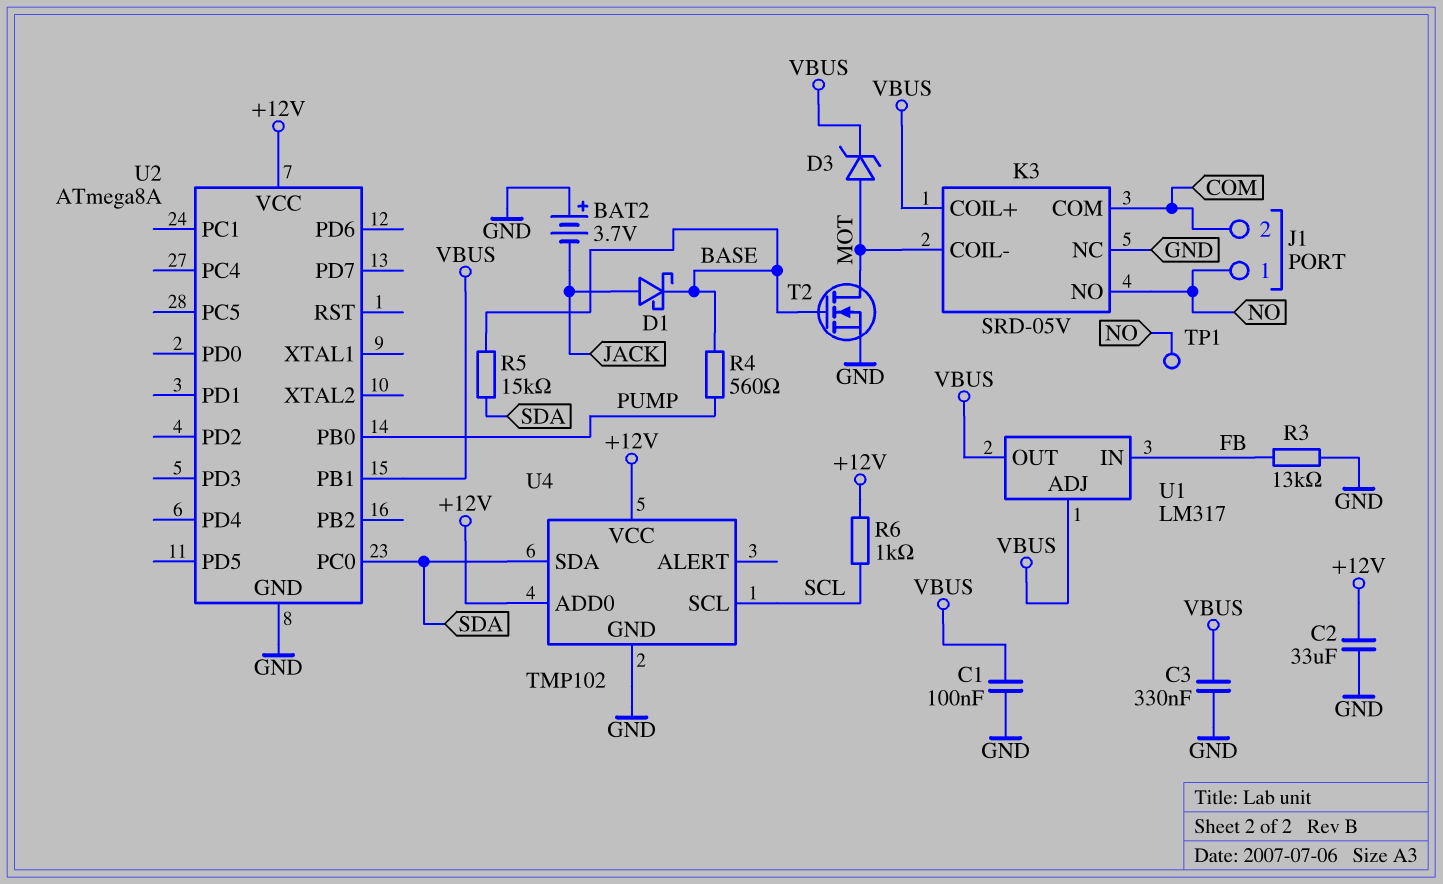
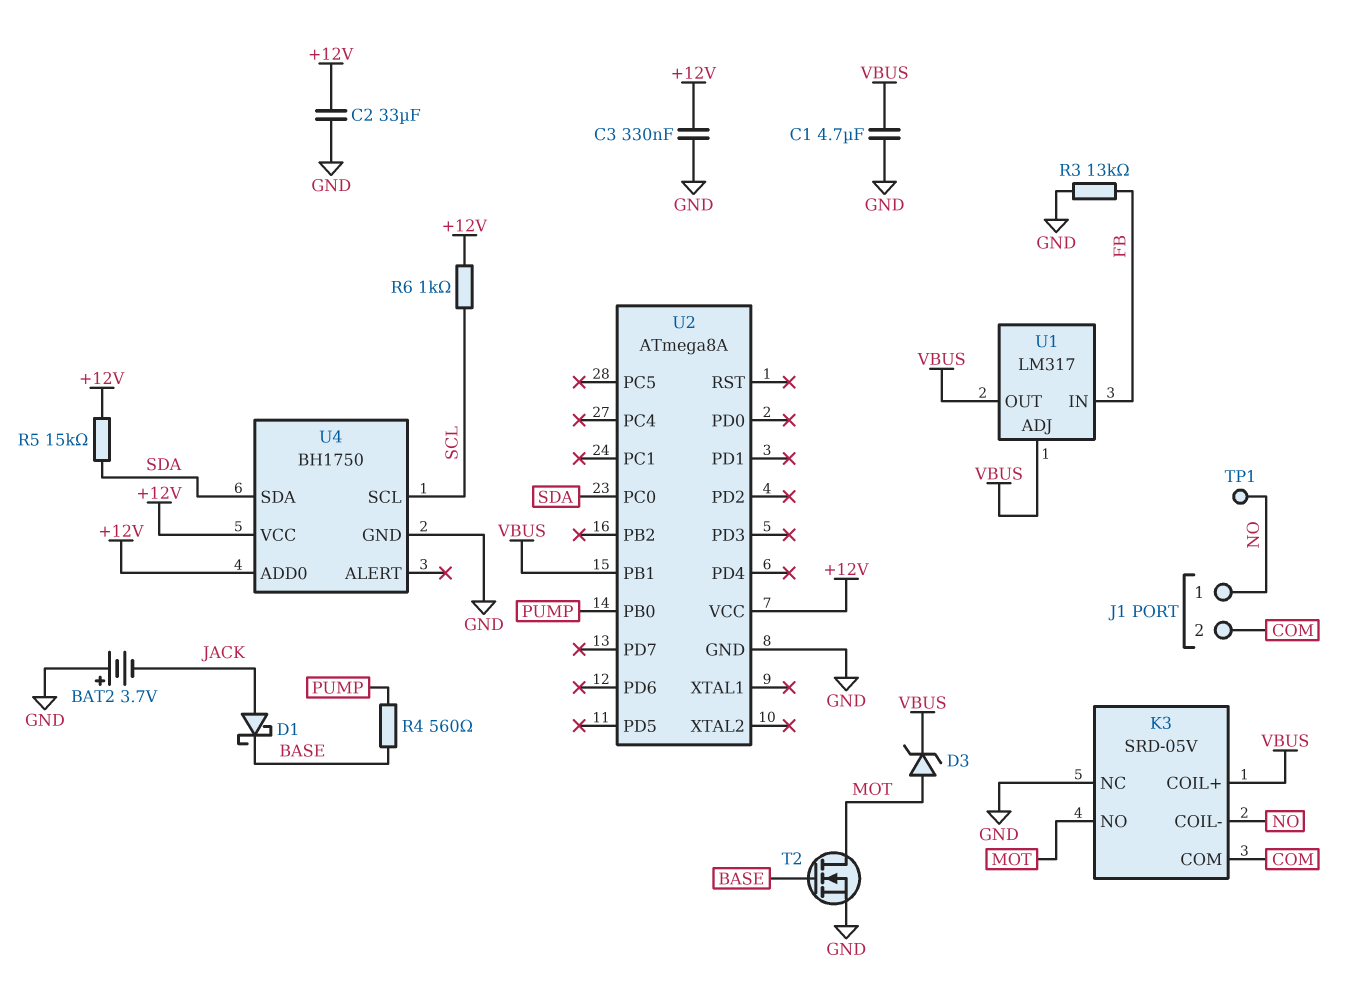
C1: 100nF (GND, VBUS) -> 4.7uF (GND, VBUS)
C3: 330nF (GND, VBUS) -> 330nF (+12V, GND)
K3 pin COIL-: MOT -> NO
K3 pin NO: NO -> MOT
R5: 15k (BASE, SDA) -> 15k (+12V, SDA)
U4: TMP102 -> BH1750

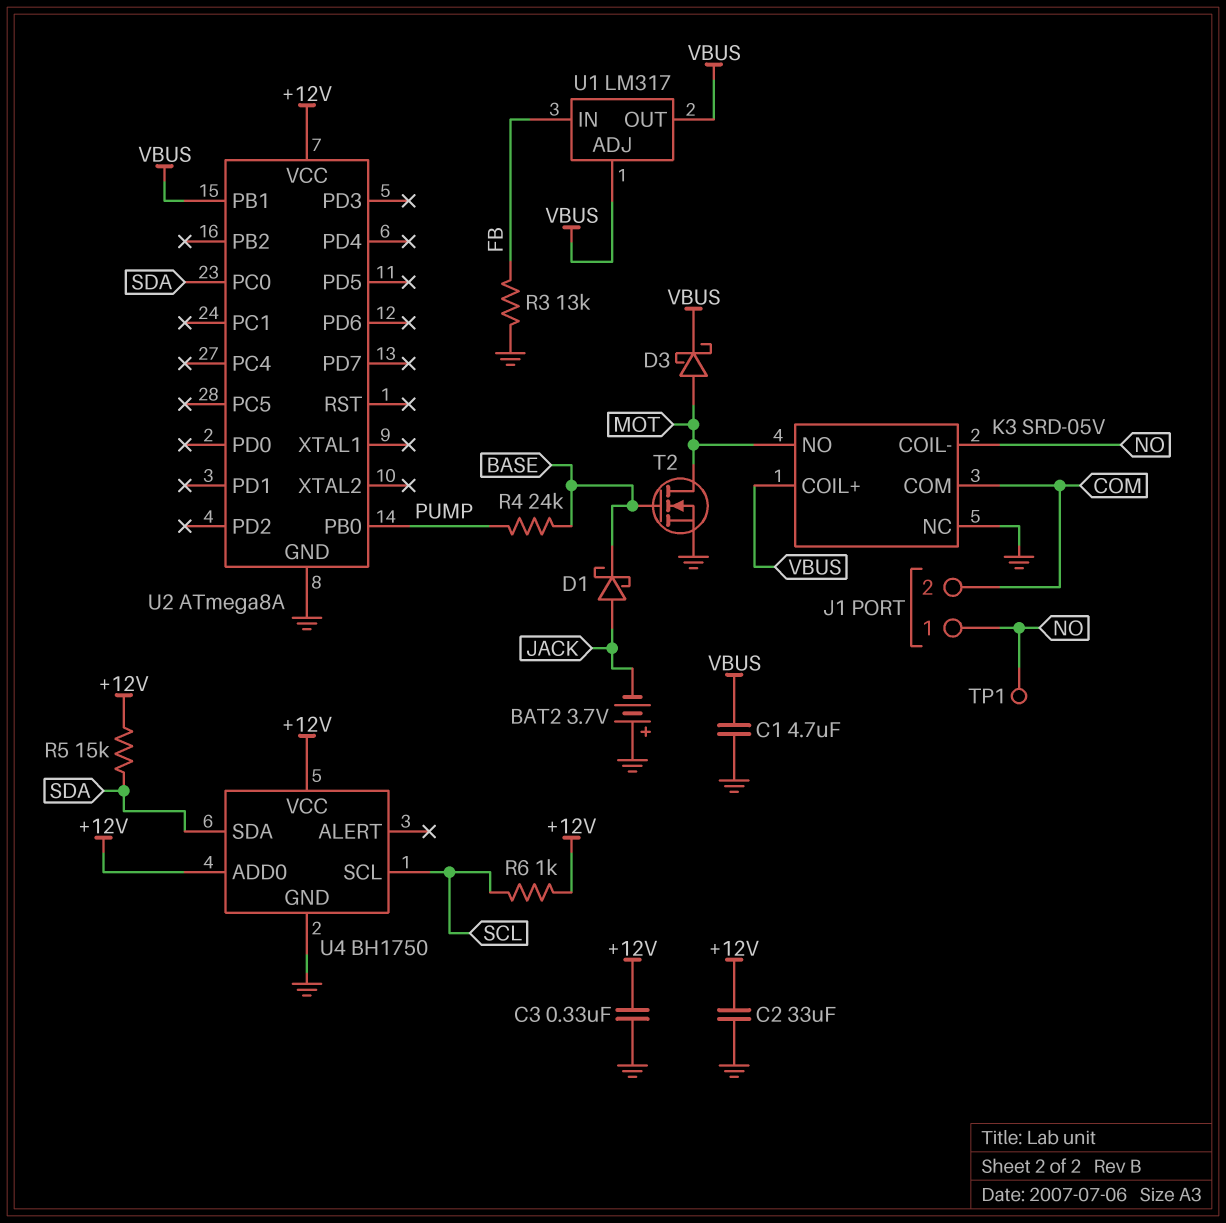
D3: zener (A MOT, K VBUS) -> schottky (A MOT, K VBUS)
R4: 560 (BASE, PUMP) -> 24k (BASE, PUMP)

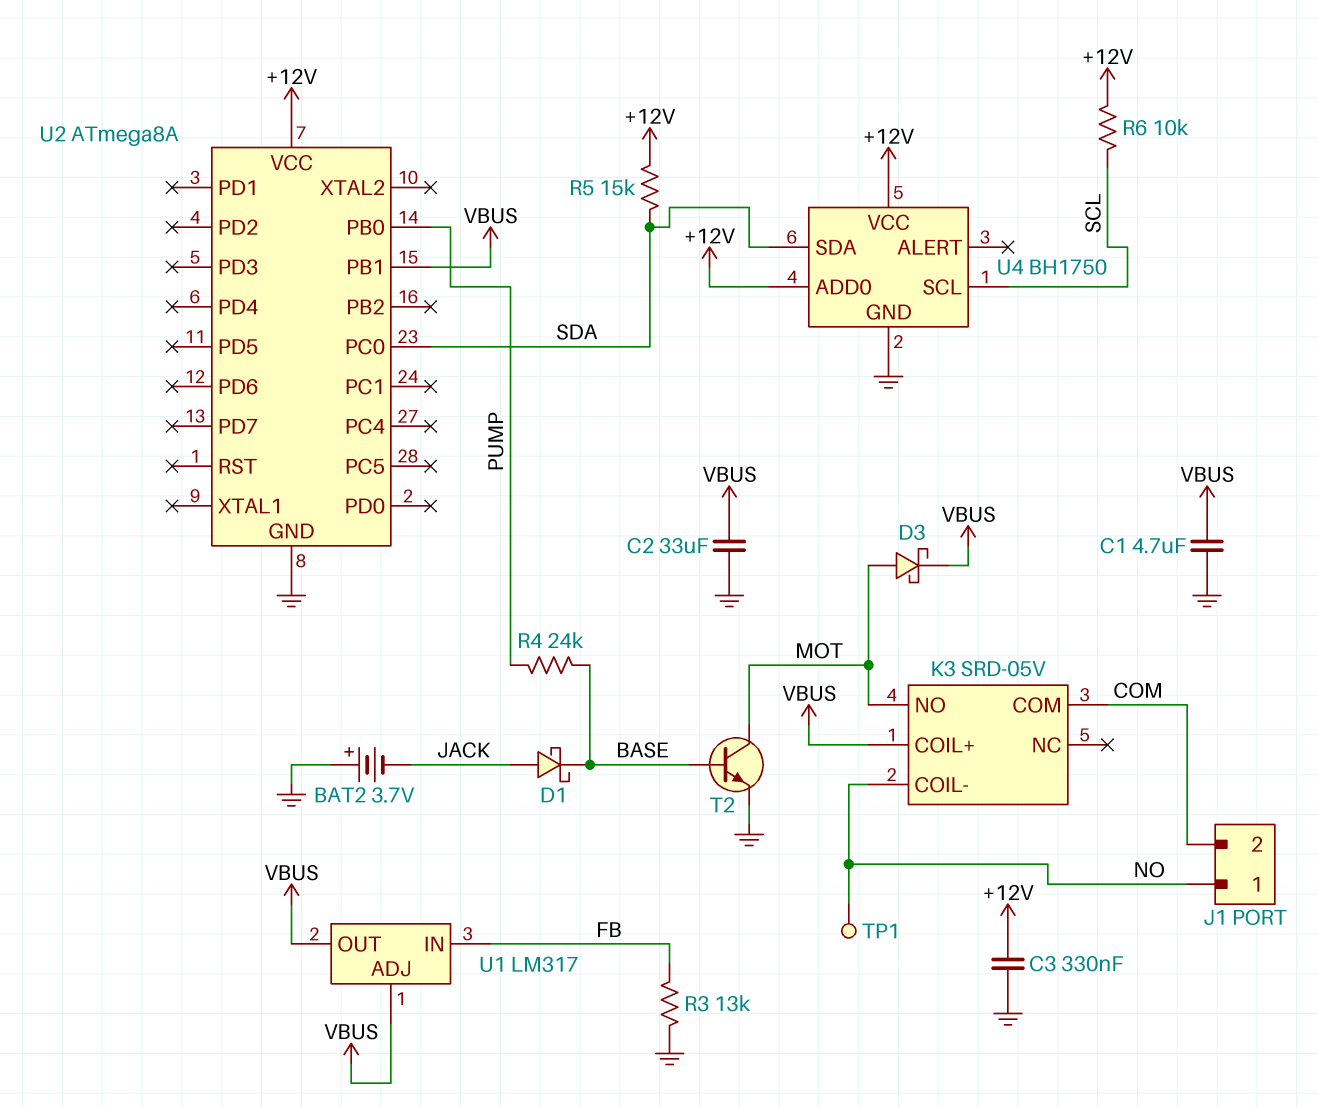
C2: 33uF (+12V, GND) -> 33uF (GND, VBUS)
K3 pin NC: GND -> none
R6: 1k (+12V, SCL) -> 10k (+12V, SCL)
T2: NMOS (G BASE, D MOT, S GND) -> NPN (B BASE, C MOT, E GND)

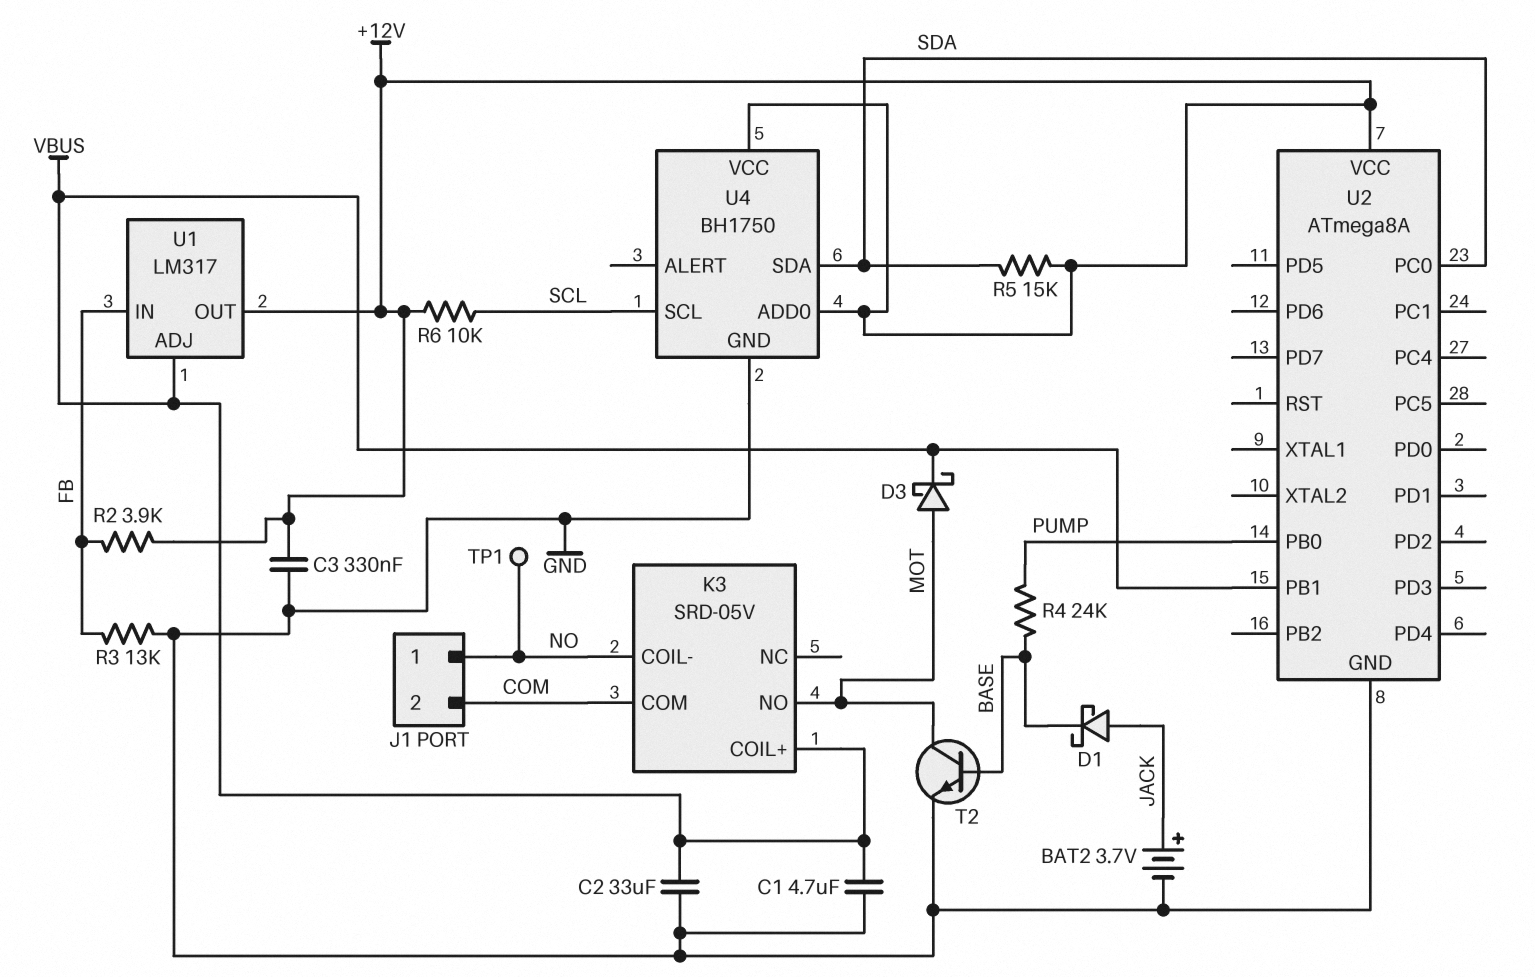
BAT2: 3.7V (plus GND, minus JACK) -> 3.7V (plus JACK, minus GND)
R2: none -> 3.9k (+12V, FB)
U1 pin OUT: VBUS -> +12V

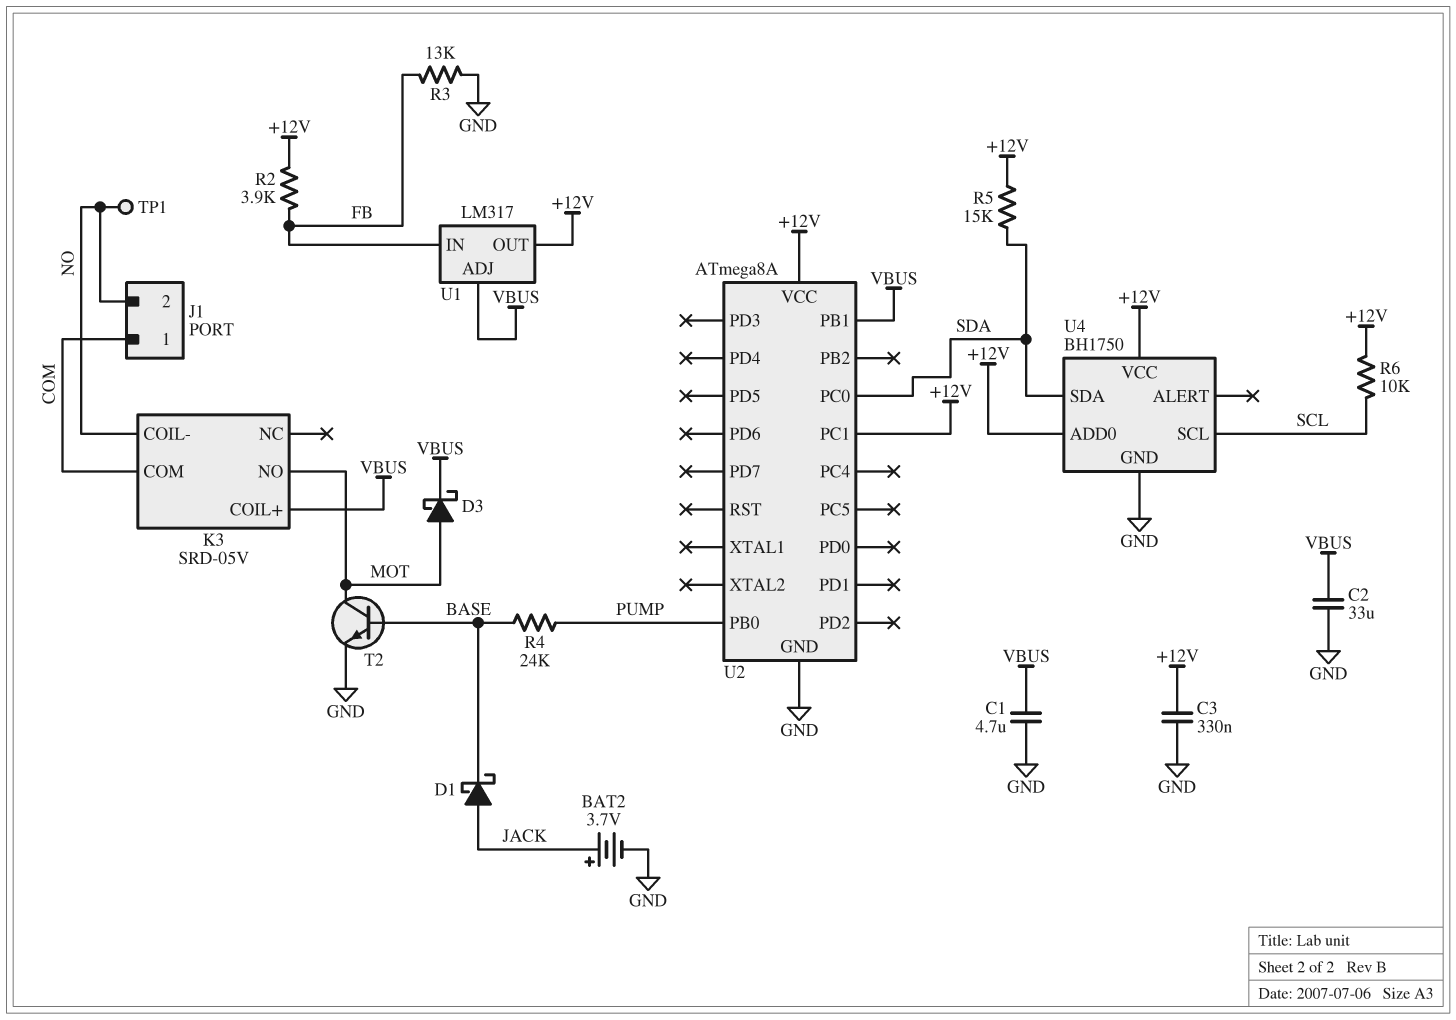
J1 pin 1: NO -> COM
J1 pin 2: COM -> NO
U2 pin PC1: none -> +12V

